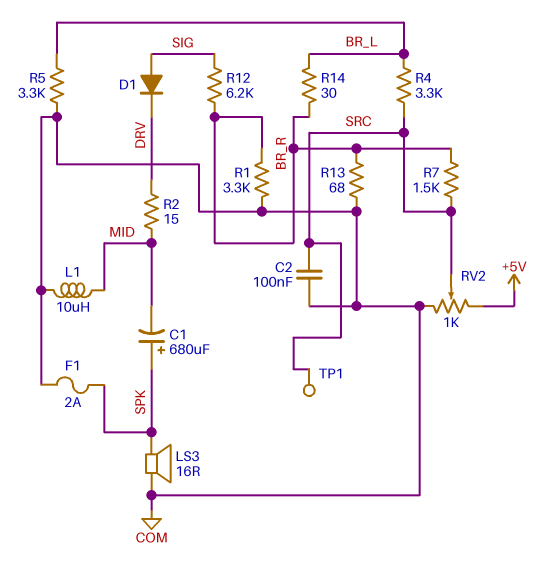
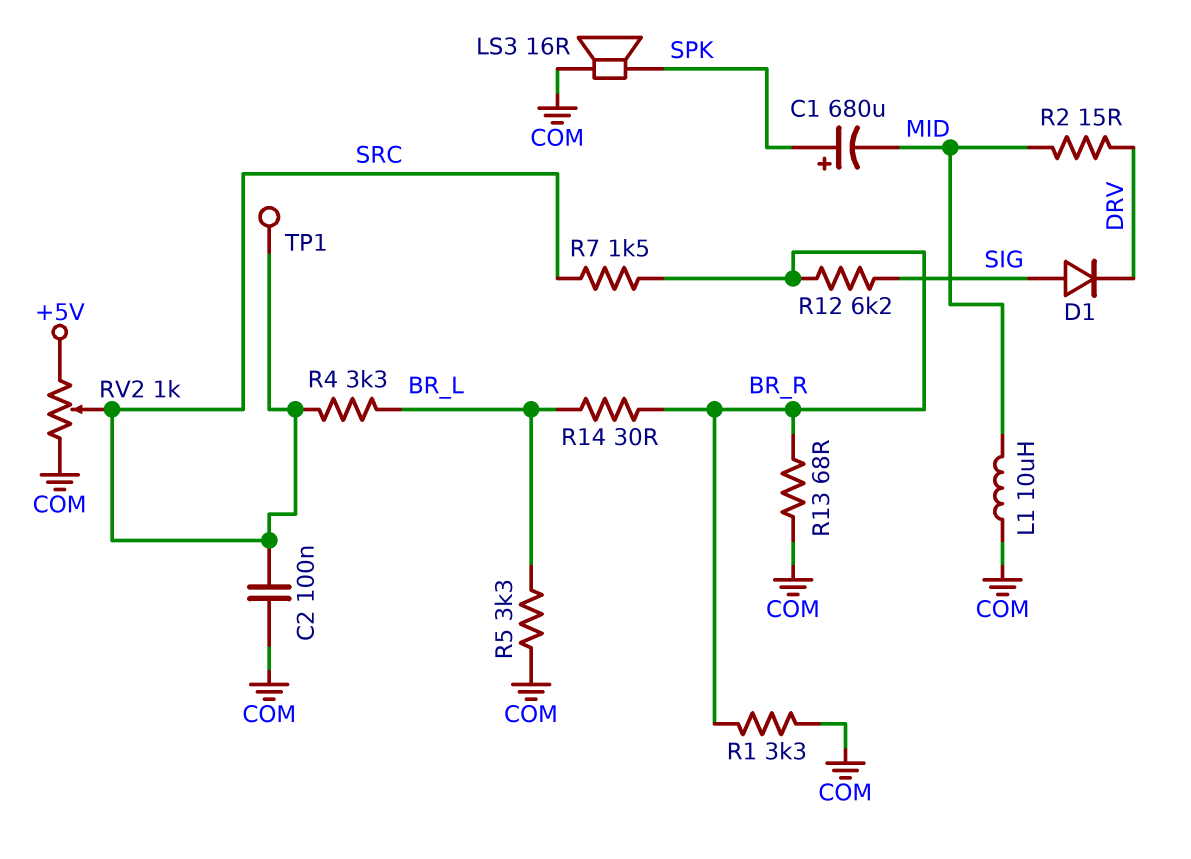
F1: 2A (COM, SPK) -> none

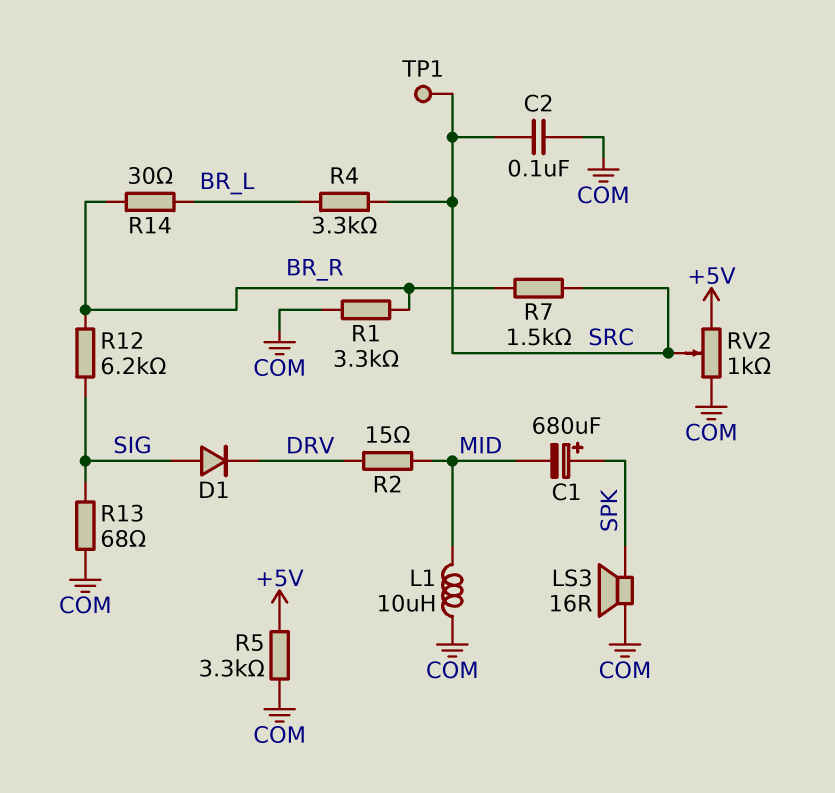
R5: 3.3k (BR_L, COM) -> 3.3k (+5V, COM)
R13: 68 (BR_R, COM) -> 68 (COM, SIG)

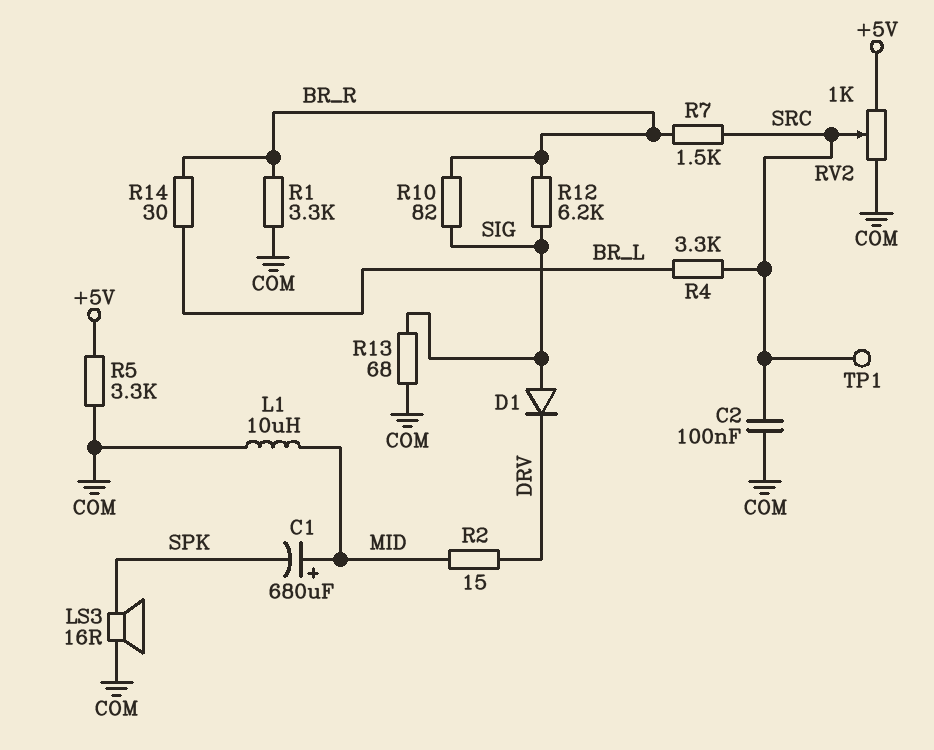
C1: 680uF (plus SPK, minus MID) -> 680uF (plus MID, minus SPK)
R10: none -> 82 (BR_R, SIG)

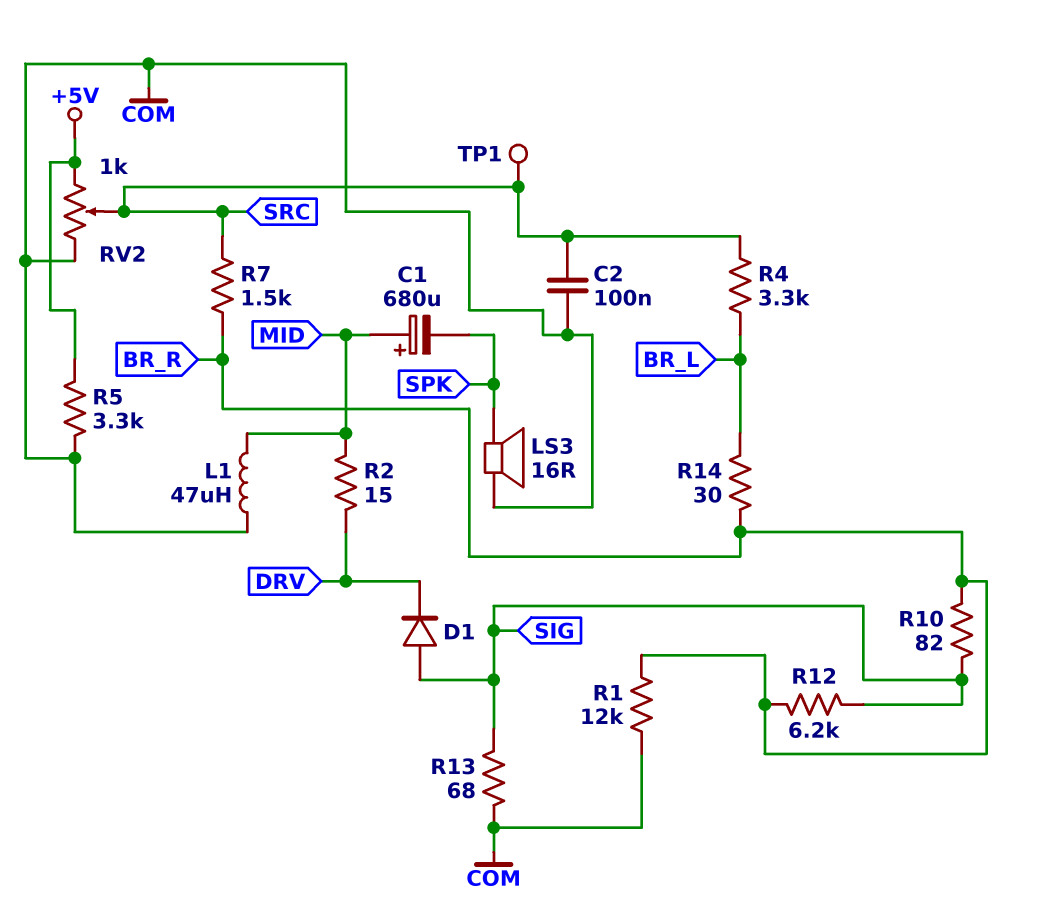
L1: 10uH (COM, MID) -> 47uH (COM, MID)
R1: 3.3k (BR_R, COM) -> 12k (BR_R, COM)

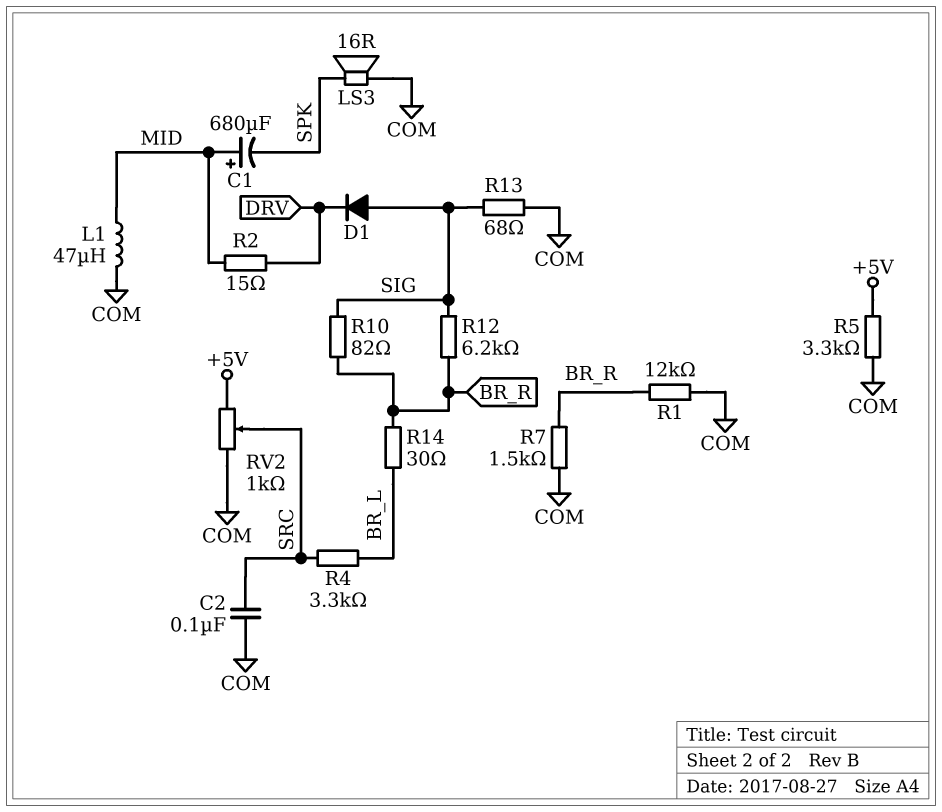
R7: 1.5k (BR_R, SRC) -> 1.5k (BR_R, COM)
TP1: test point (SRC) -> none

